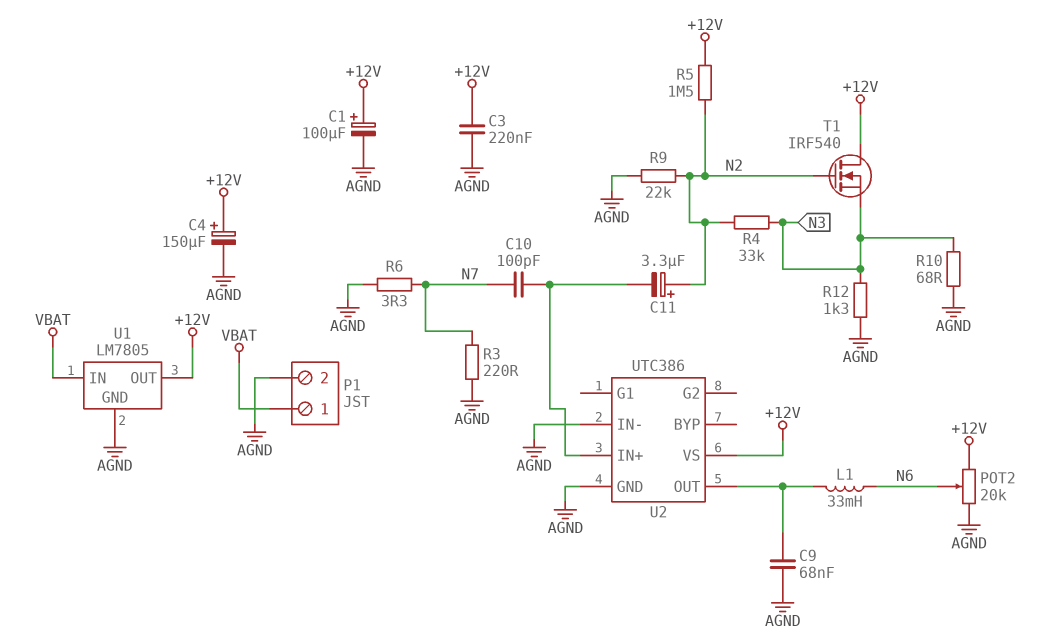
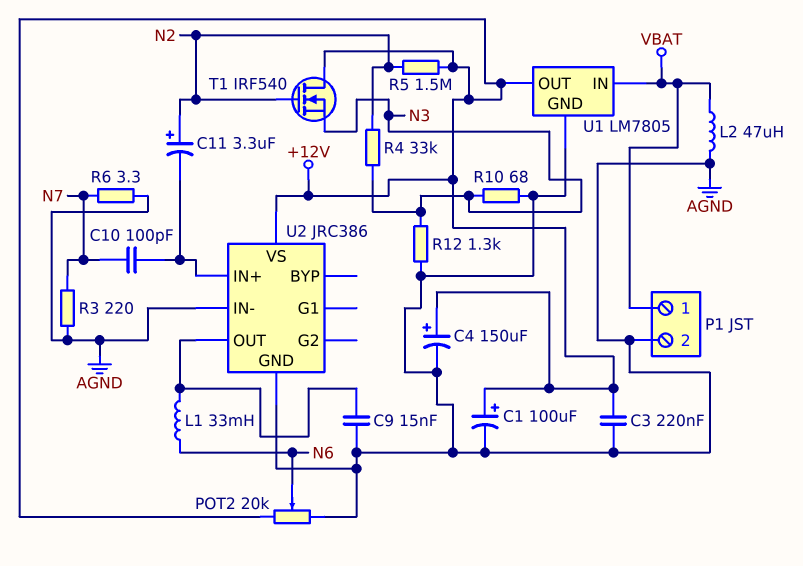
C9: 68nF (AGND, U2/OUT) -> 15nF (AGND, U2/OUT)
L2: none -> 47uH (AGND, VBAT)
R9: 22k (AGND, N2) -> none
U2: UTC386 -> JRC386

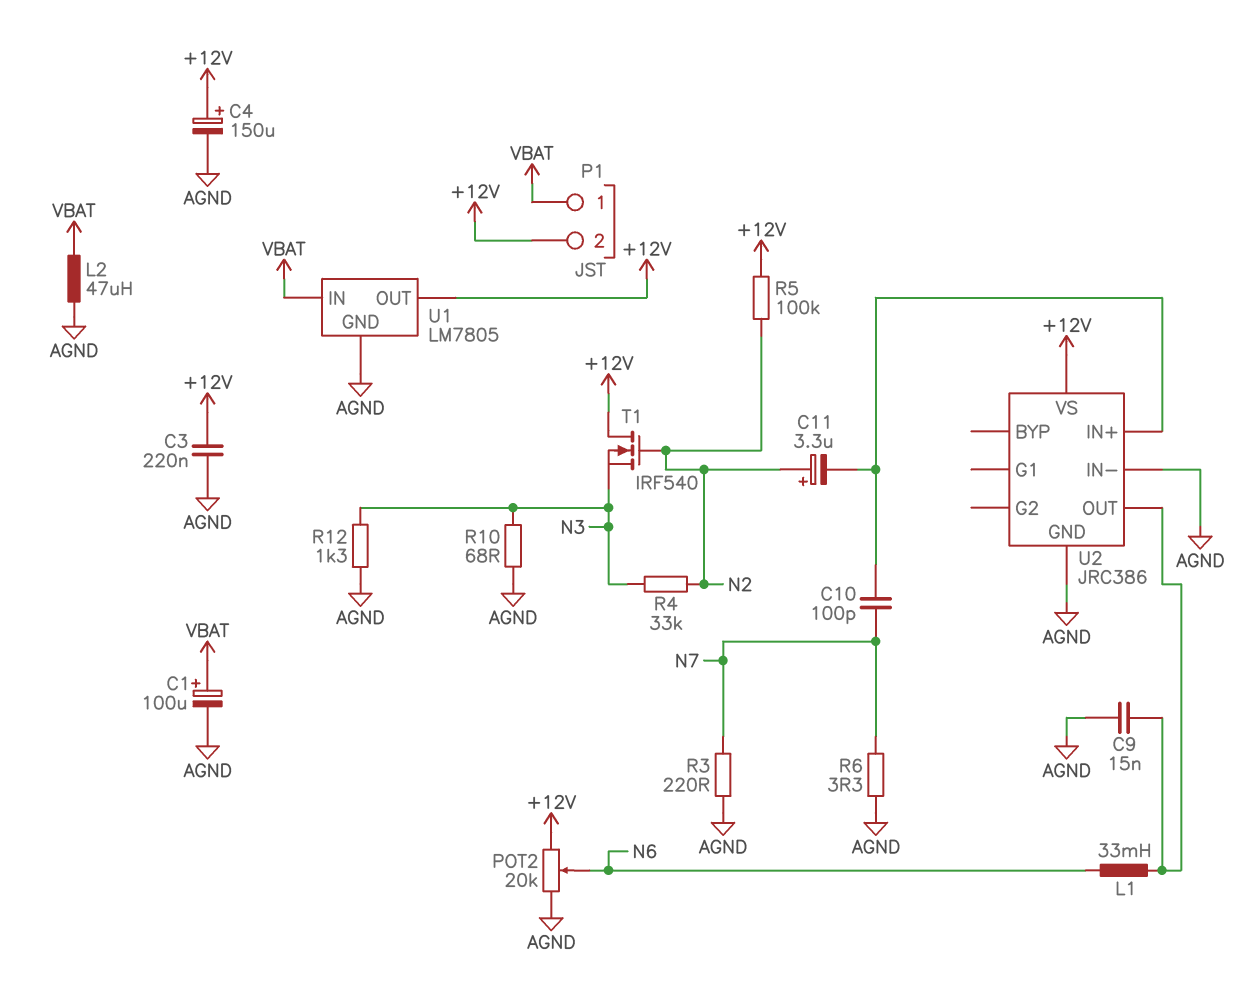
C1: 100uF (plus +12V, minus AGND) -> 100uF (plus VBAT, minus AGND)
P1 pin 2: AGND -> +12V
R5: 1.5M (+12V, N2) -> 100k (+12V, N2)

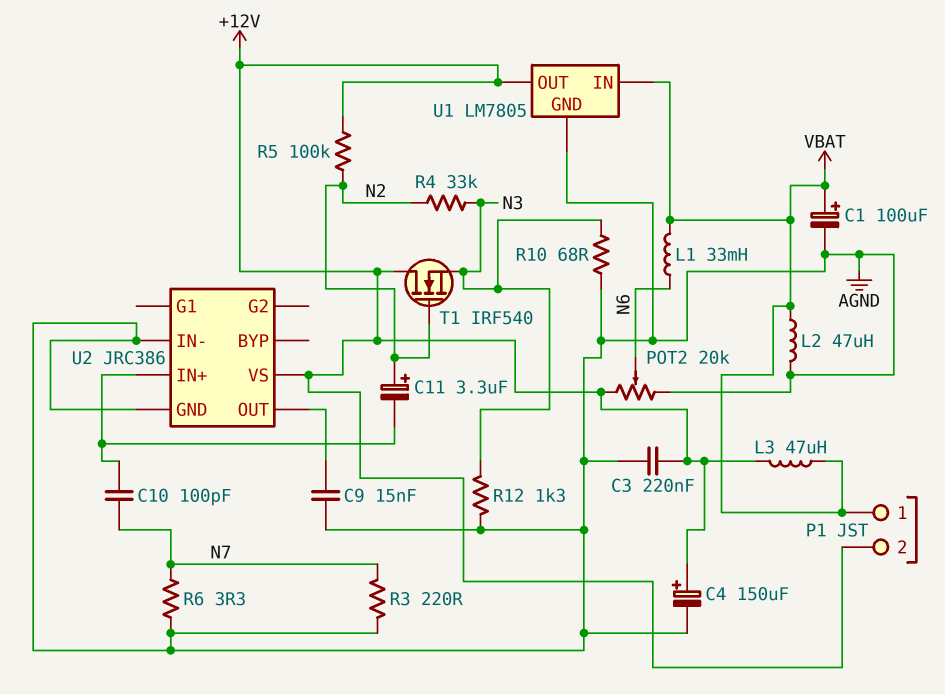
L1: 33mH (N6, U2/OUT) -> 33mH (N6, VBAT)
L3: none -> 47uH (+12V, VBAT)

